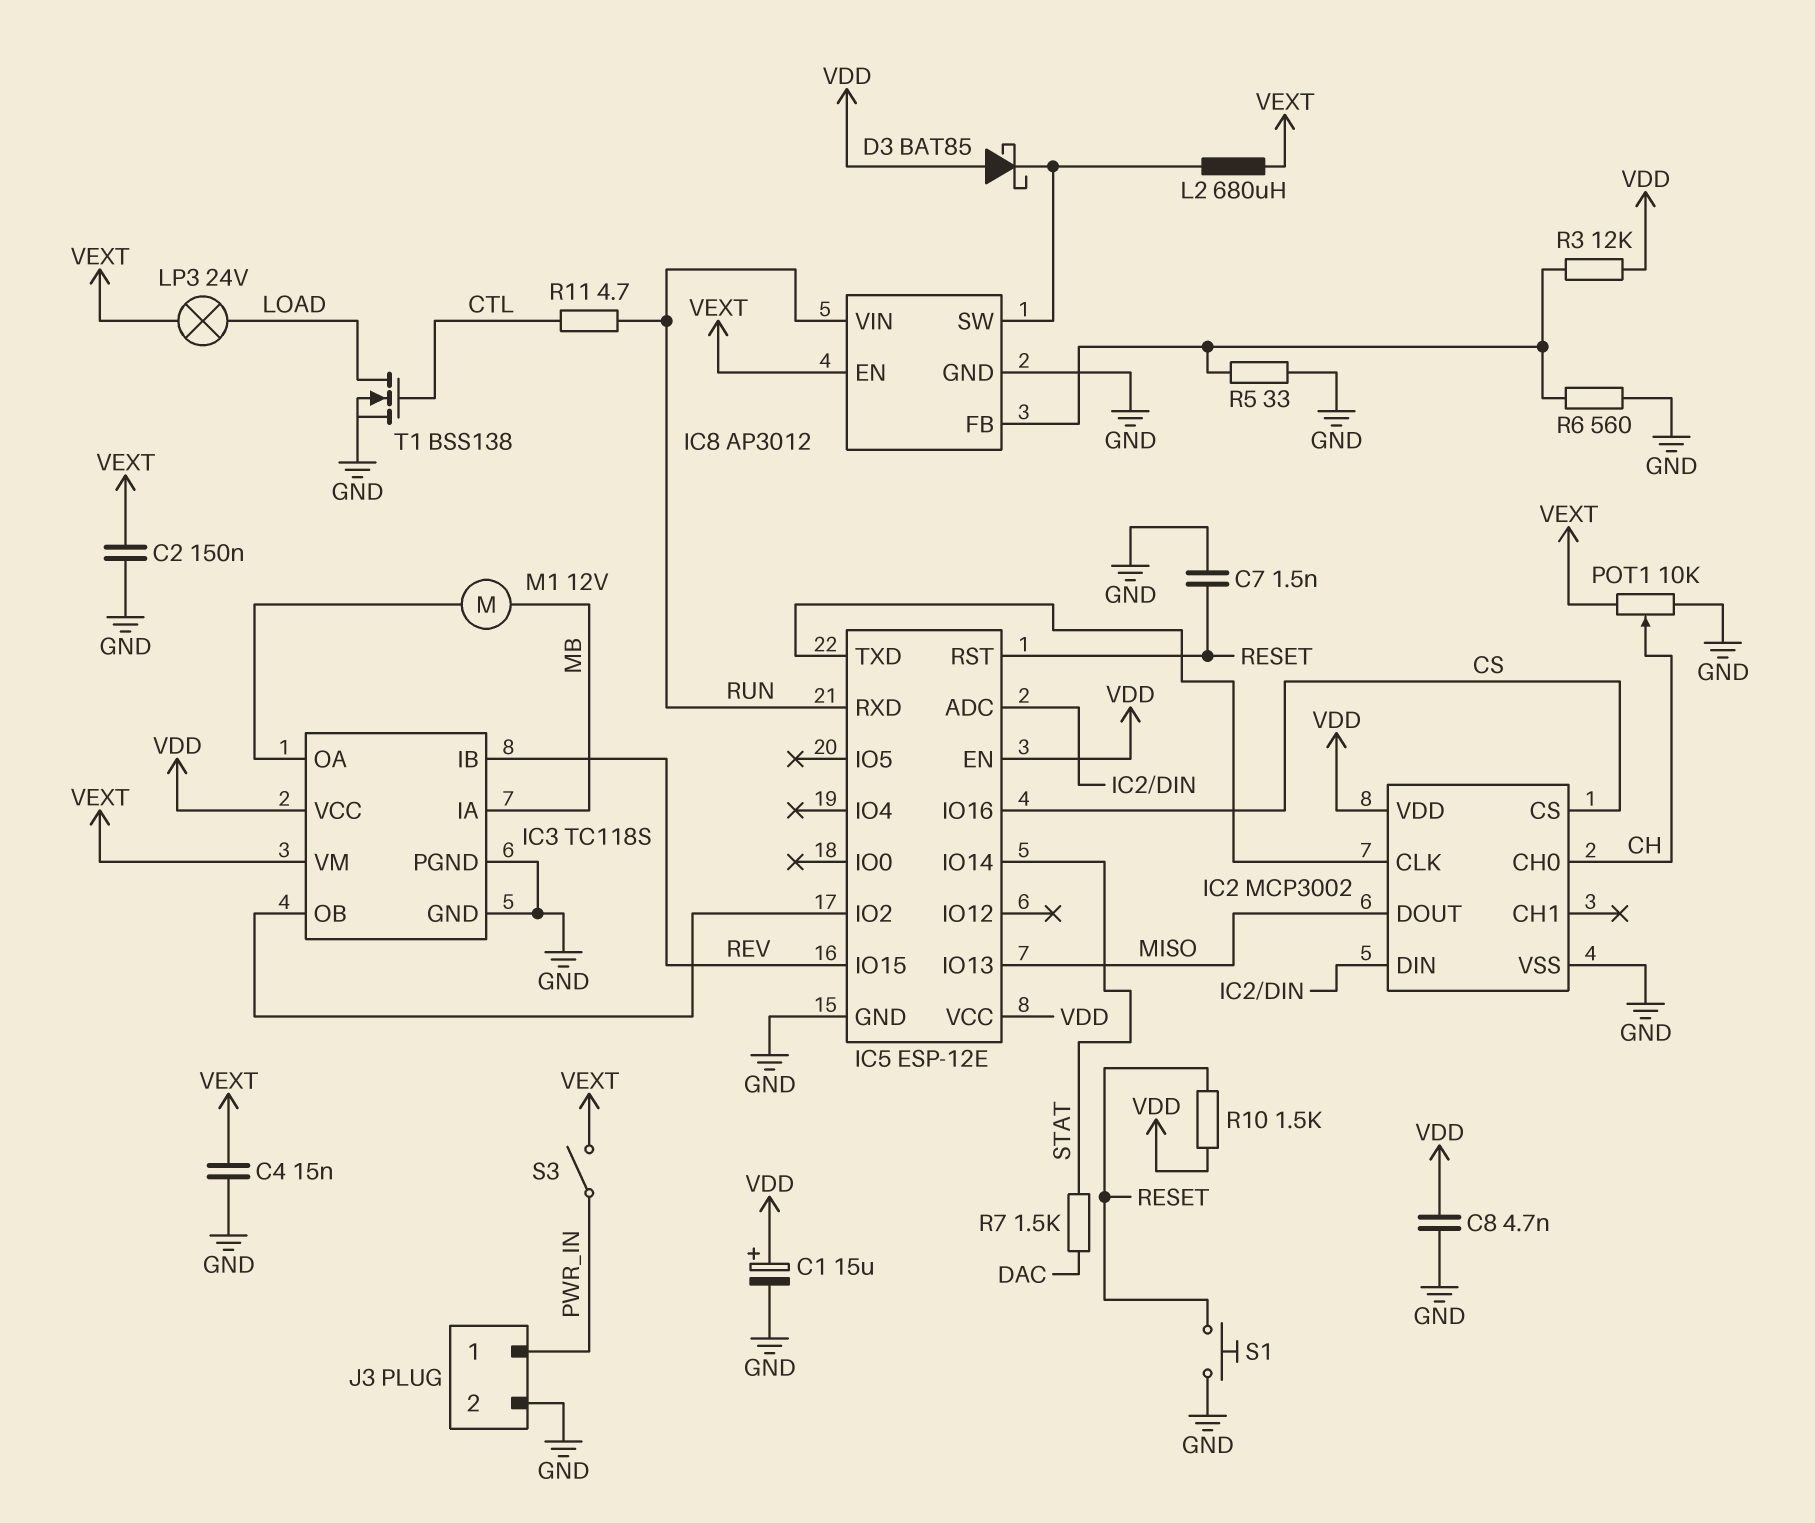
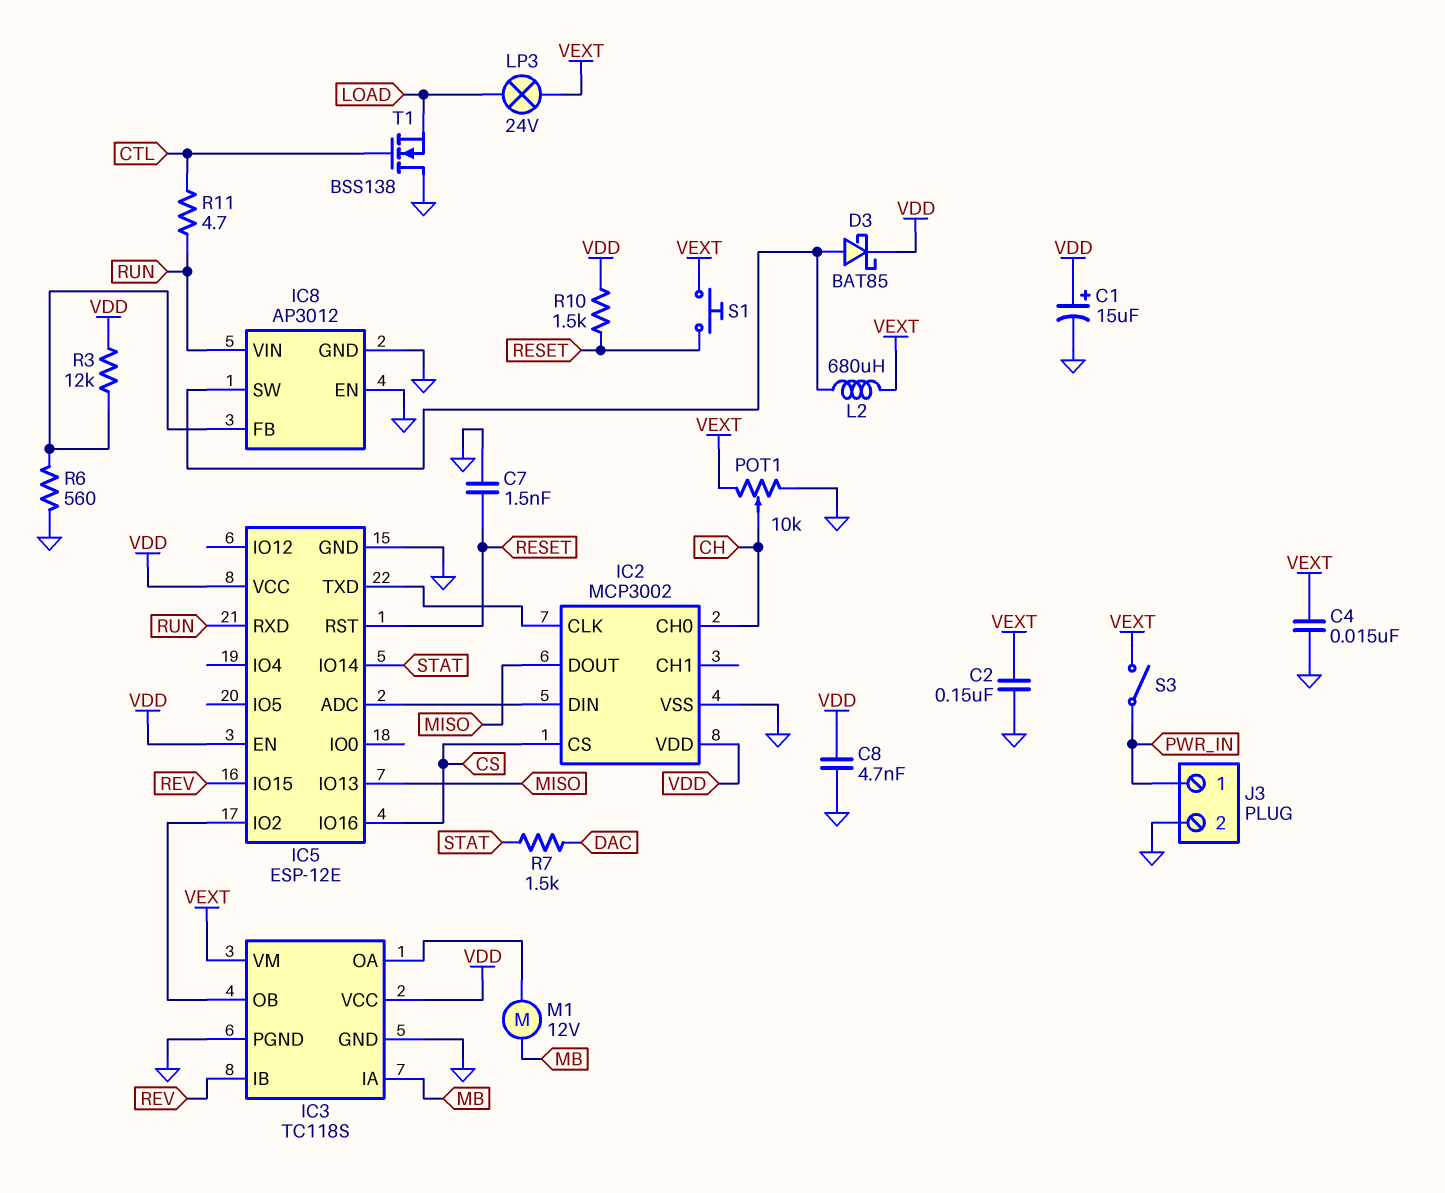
D3: schottky BAT85 (A VDD, K IC8/SW) -> schottky BAT85 (A IC8/SW, K VDD)
IC8 pin EN: VEXT -> GND
R5: 33 (GND, IC8/FB) -> none
S1: button (GND, RESET) -> button (RESET, VEXT)
T1: NMOS BSS138 (G CTL, D LOAD, S GND) -> NMOS BSS138 (G CTL, D GND, S LOAD)

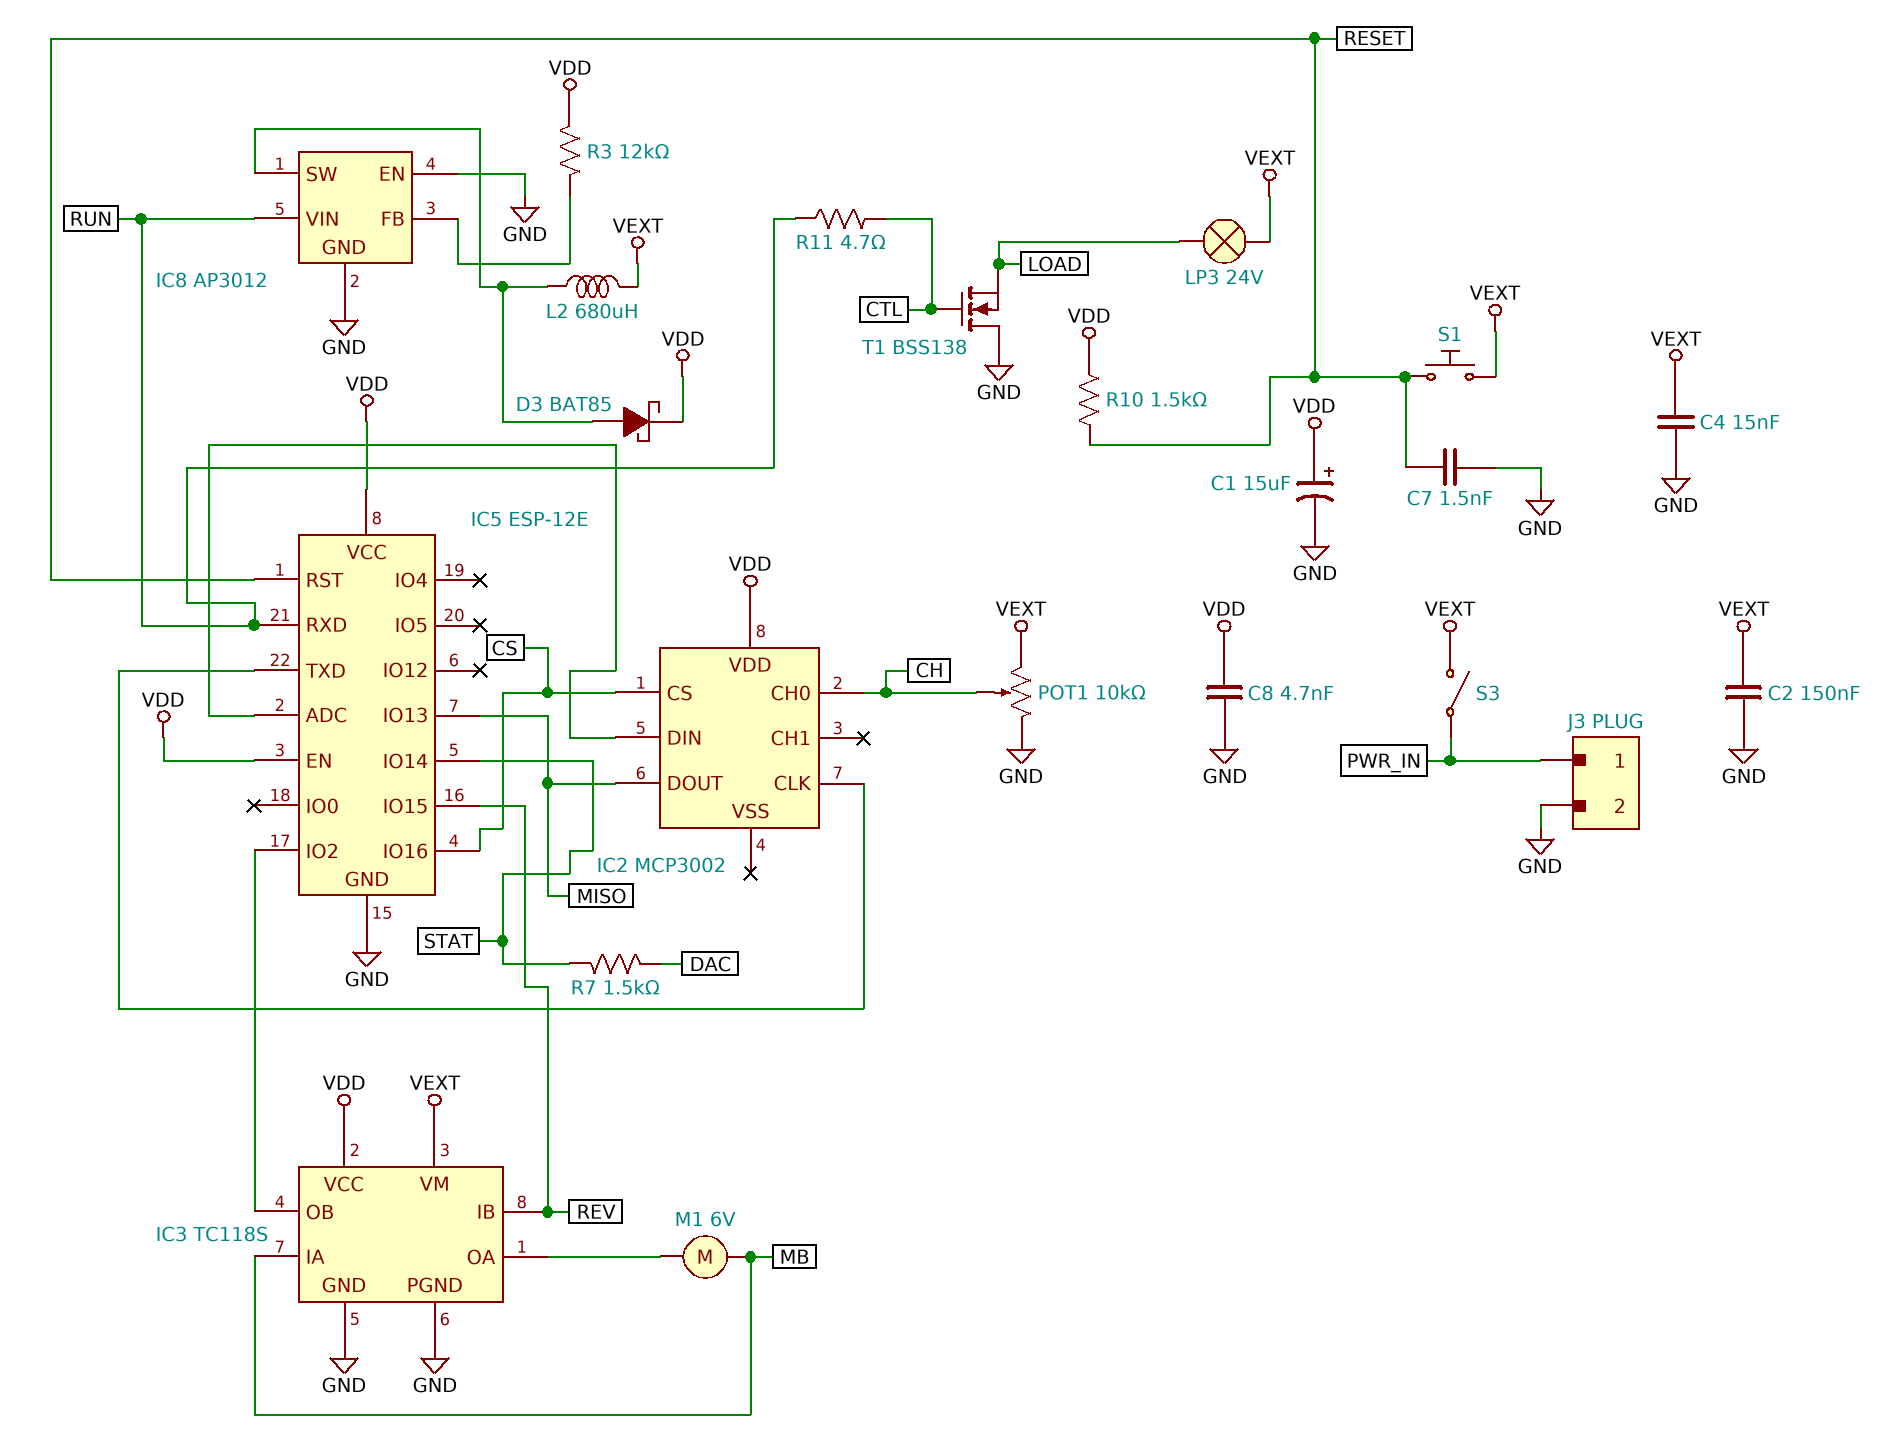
IC2 pin VSS: GND -> none
M1: motor 12V (IC3/OA, MB) -> motor 6V (IC3/OA, MB)
R6: 560 (GND, IC8/FB) -> none

